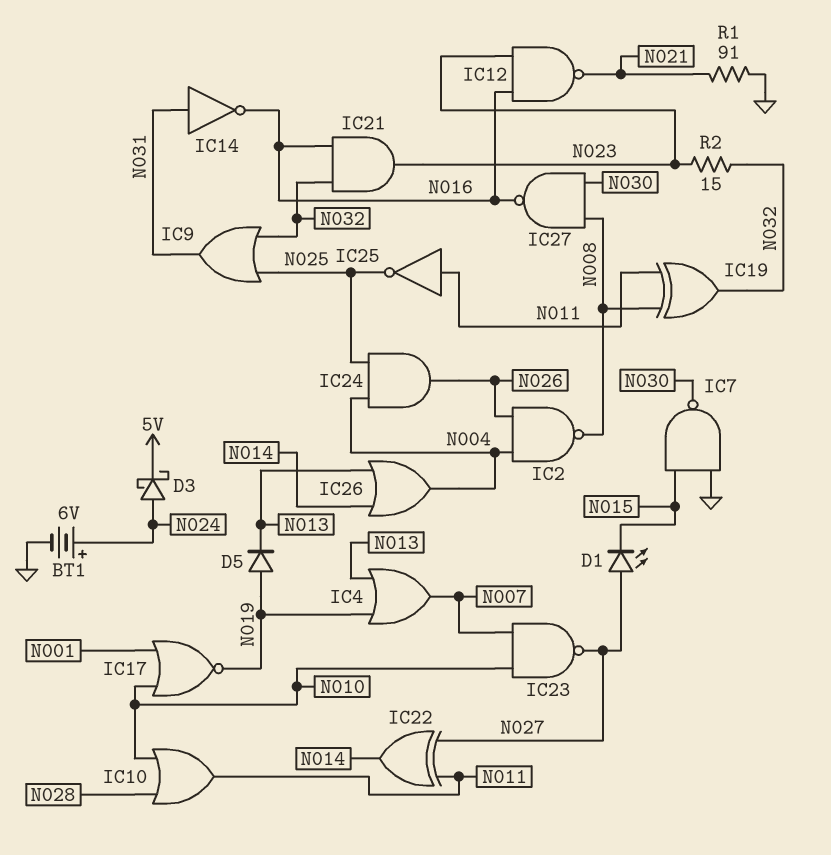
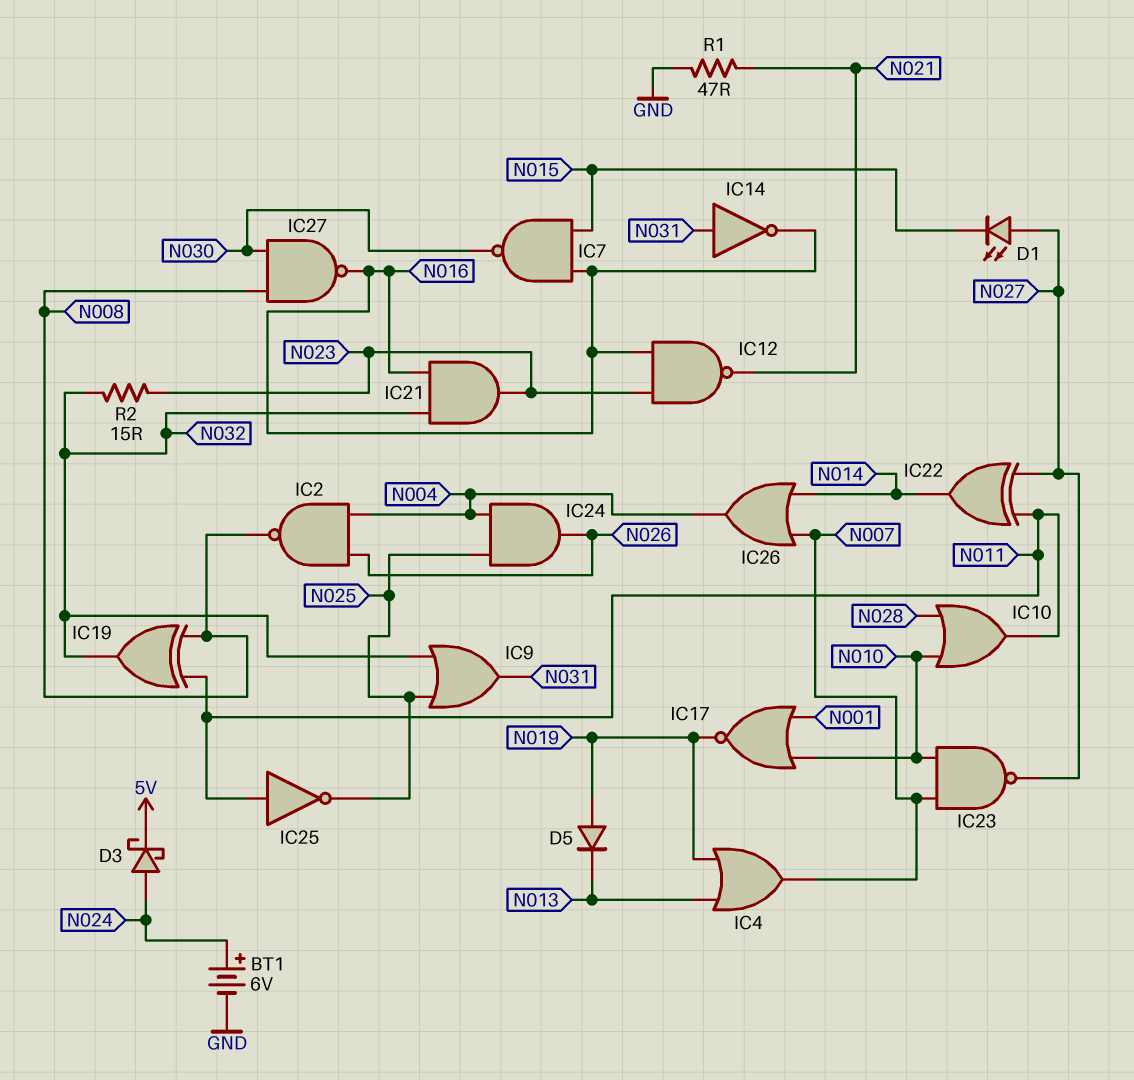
IC7: NAND (in GND, in N015, out N030) -> NAND (in N015, in N016, out N030)
IC26: OR (in N013, in N014, out N004) -> OR (in N007, in N014, out N004)
R1: 91 (GND, N021) -> 47 (GND, N021)

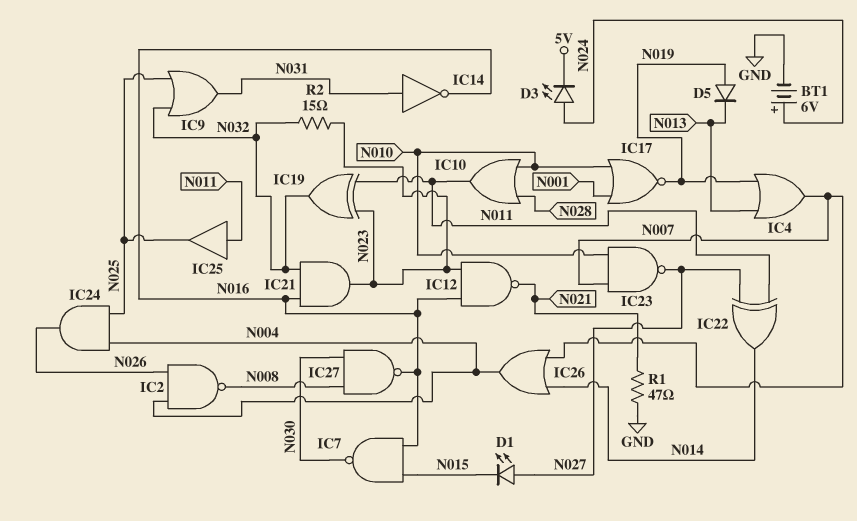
D3: schottky (A N024, K 5V) -> LED (A N024, K 5V)
IC19: XOR (in N008, in N011, out N032) -> XOR (in N011, in N023, out N032)
IC25: NOT (in N011, out N025) -> buffer (in N011, out N025)

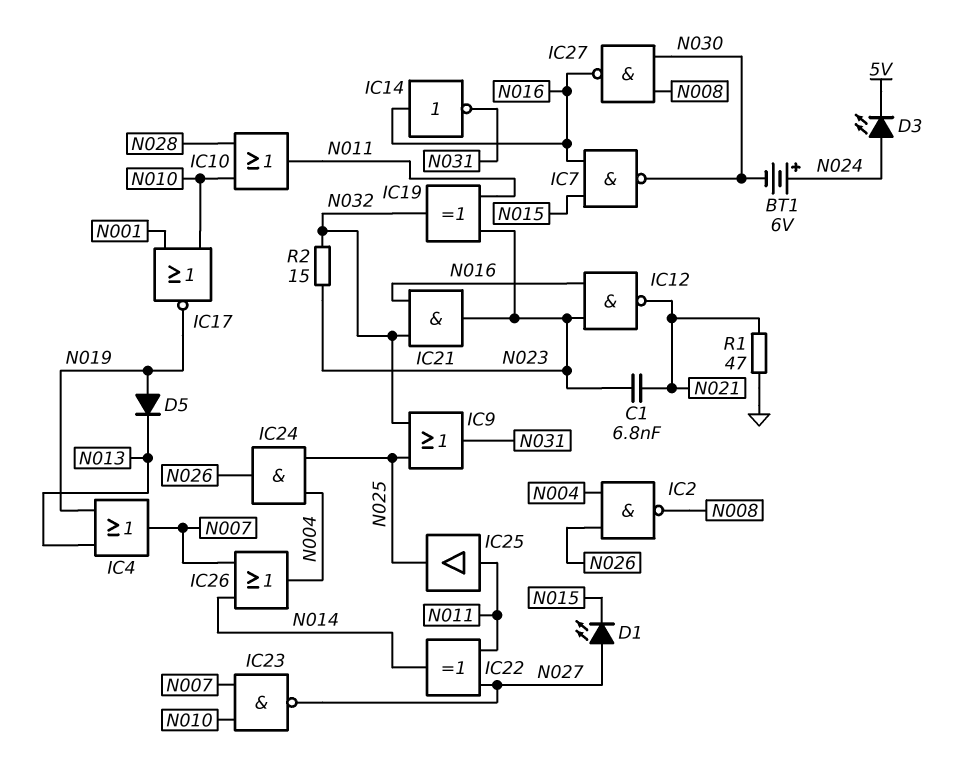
BT1: 6V (plus N024, minus GND) -> 6V (plus N024, minus N030)
C1: none -> 6.8nF (N021, N023)
IC14: NOT (in N031, out N016) -> NOT (in N016, out N031)

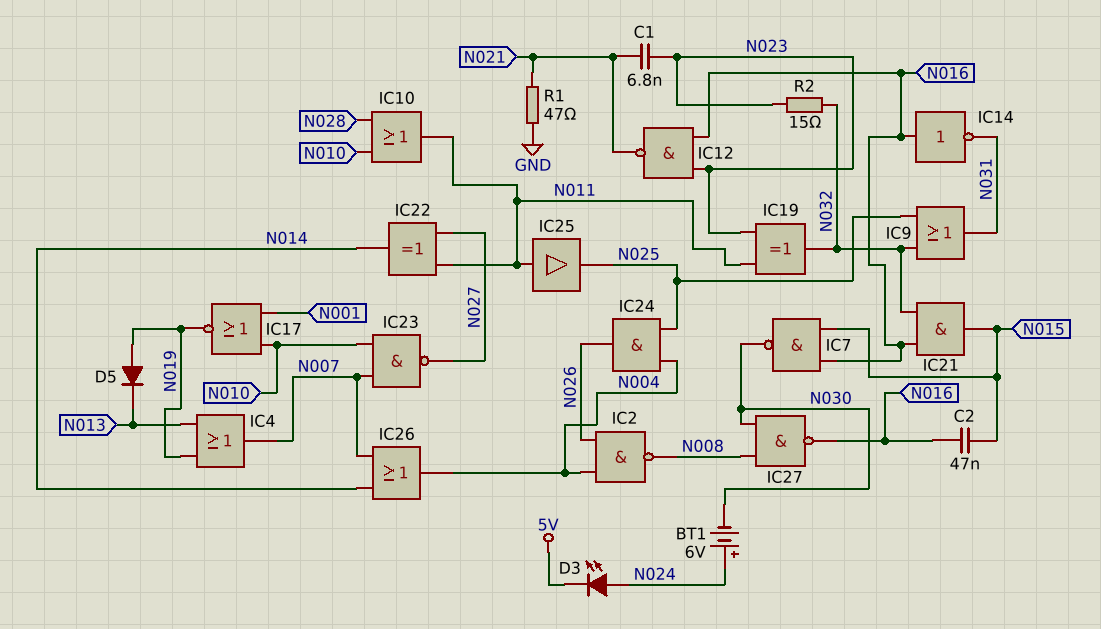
C2: none -> 47nF (N015, N016)
D1: LED (A N027, K N015) -> none
IC21: AND (in N016, in N032, out N023) -> AND (in N016, in N032, out N015)

